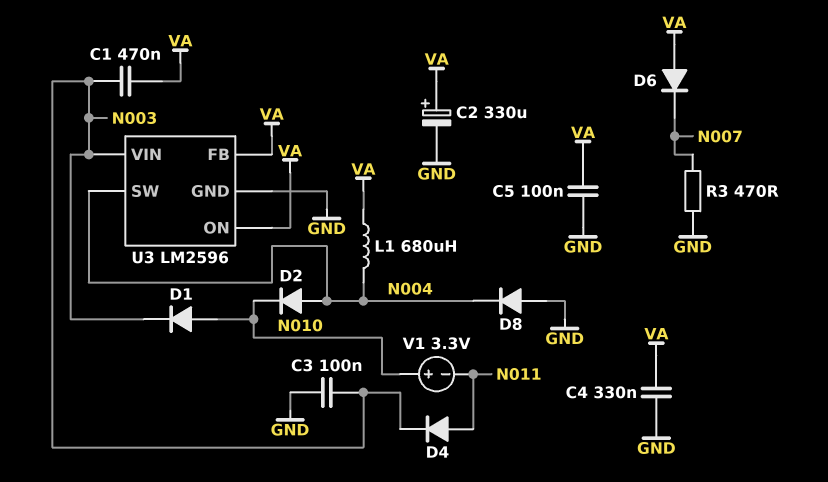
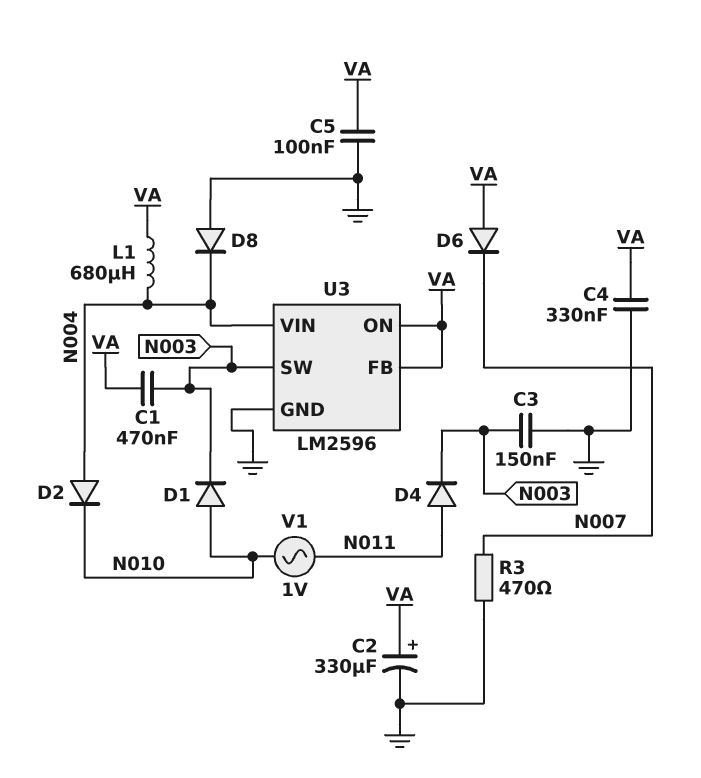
C3: 100nF (GND, N003) -> 150nF (GND, N003)
U3 pin SW: N004 -> N003
U3 pin VIN: N003 -> N004
V1: 3.3V (plus N010, minus N011) -> AC 1V (N010, N011)

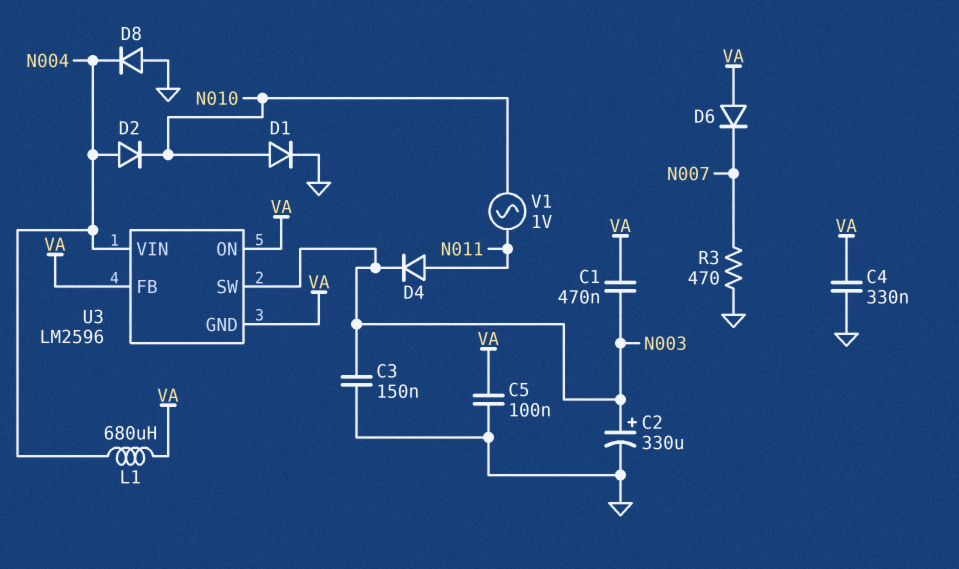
C2: 330uF (plus VA, minus GND) -> 330uF (plus N003, minus GND)
D1: diode (A N010, K N003) -> diode (A N010, K GND)
U3 pin GND: GND -> VA

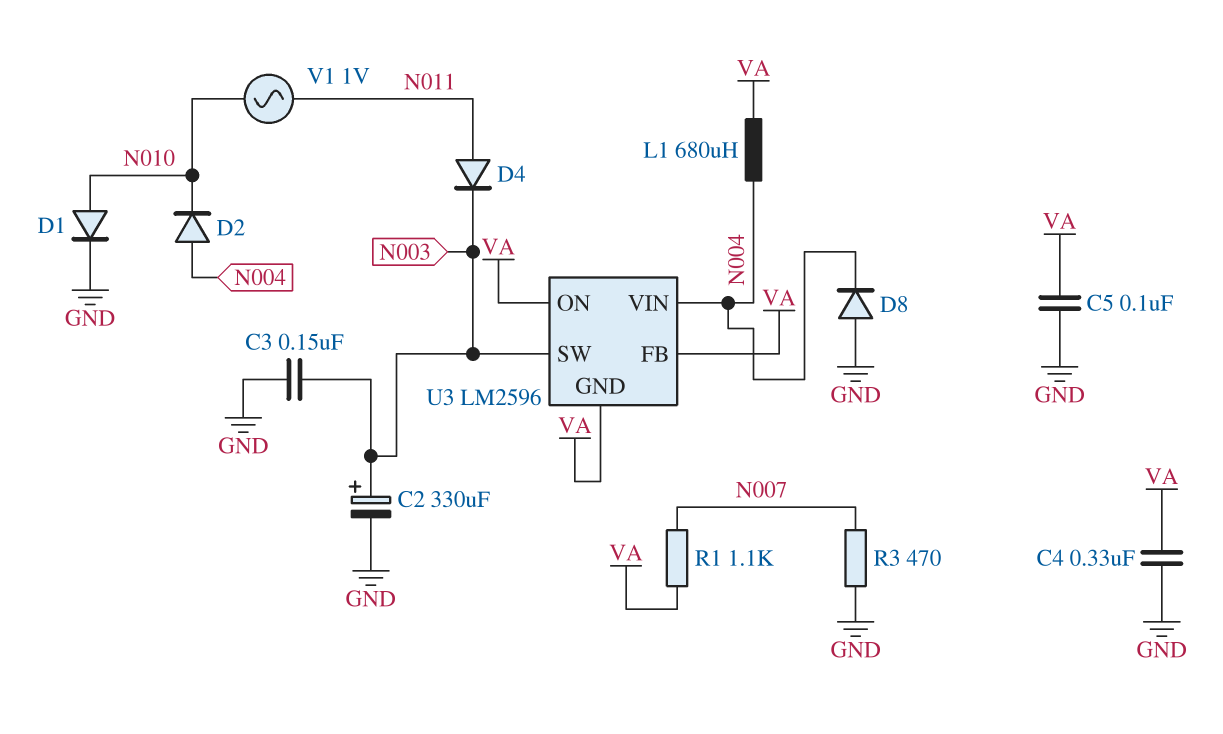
C1: 470nF (N003, VA) -> none
D6: diode (A VA, K N007) -> none
R1: none -> 1.1k (N007, VA)

